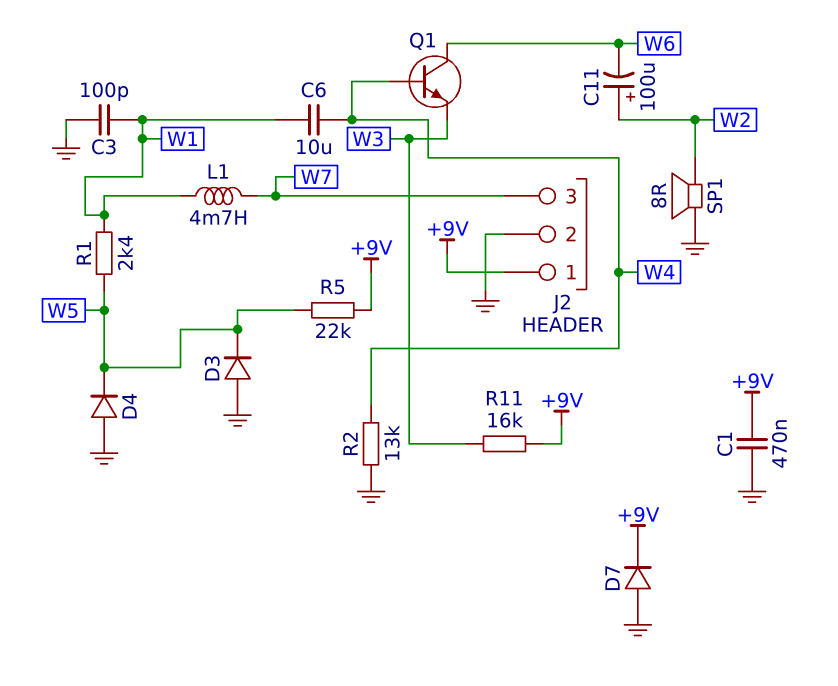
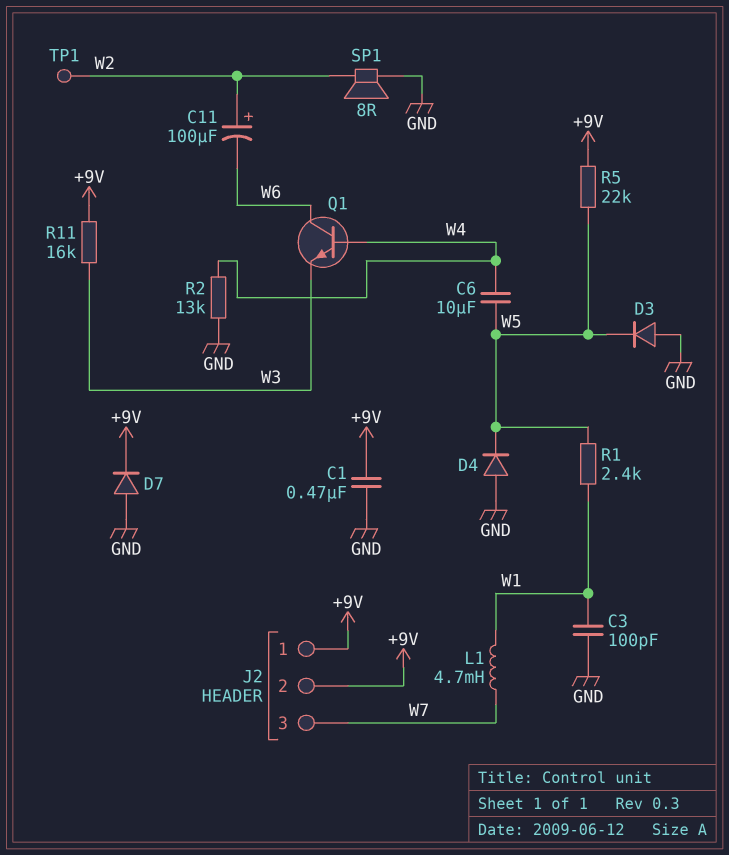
C6: 10uF (W1, W4) -> 10uF (W4, W5)
J2 pin 2: GND -> +9V
TP1: none -> test point (W2)

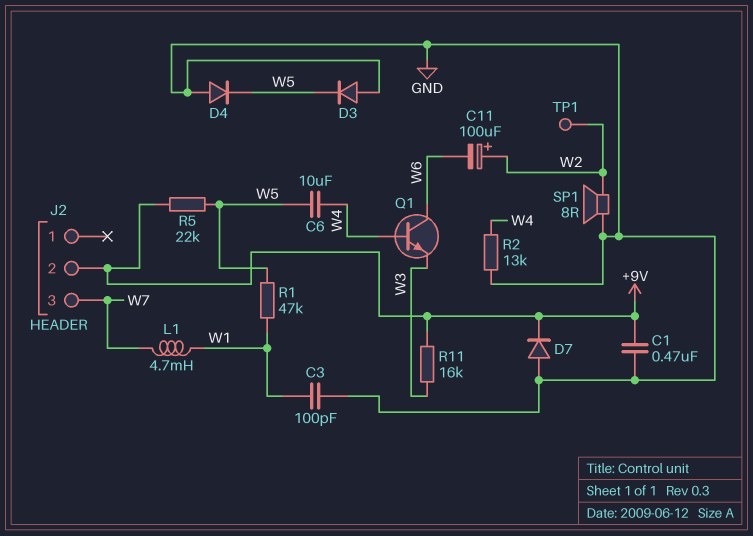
J2 pin 1: +9V -> none
R1: 2.4k (W1, W5) -> 47k (W1, W5)

